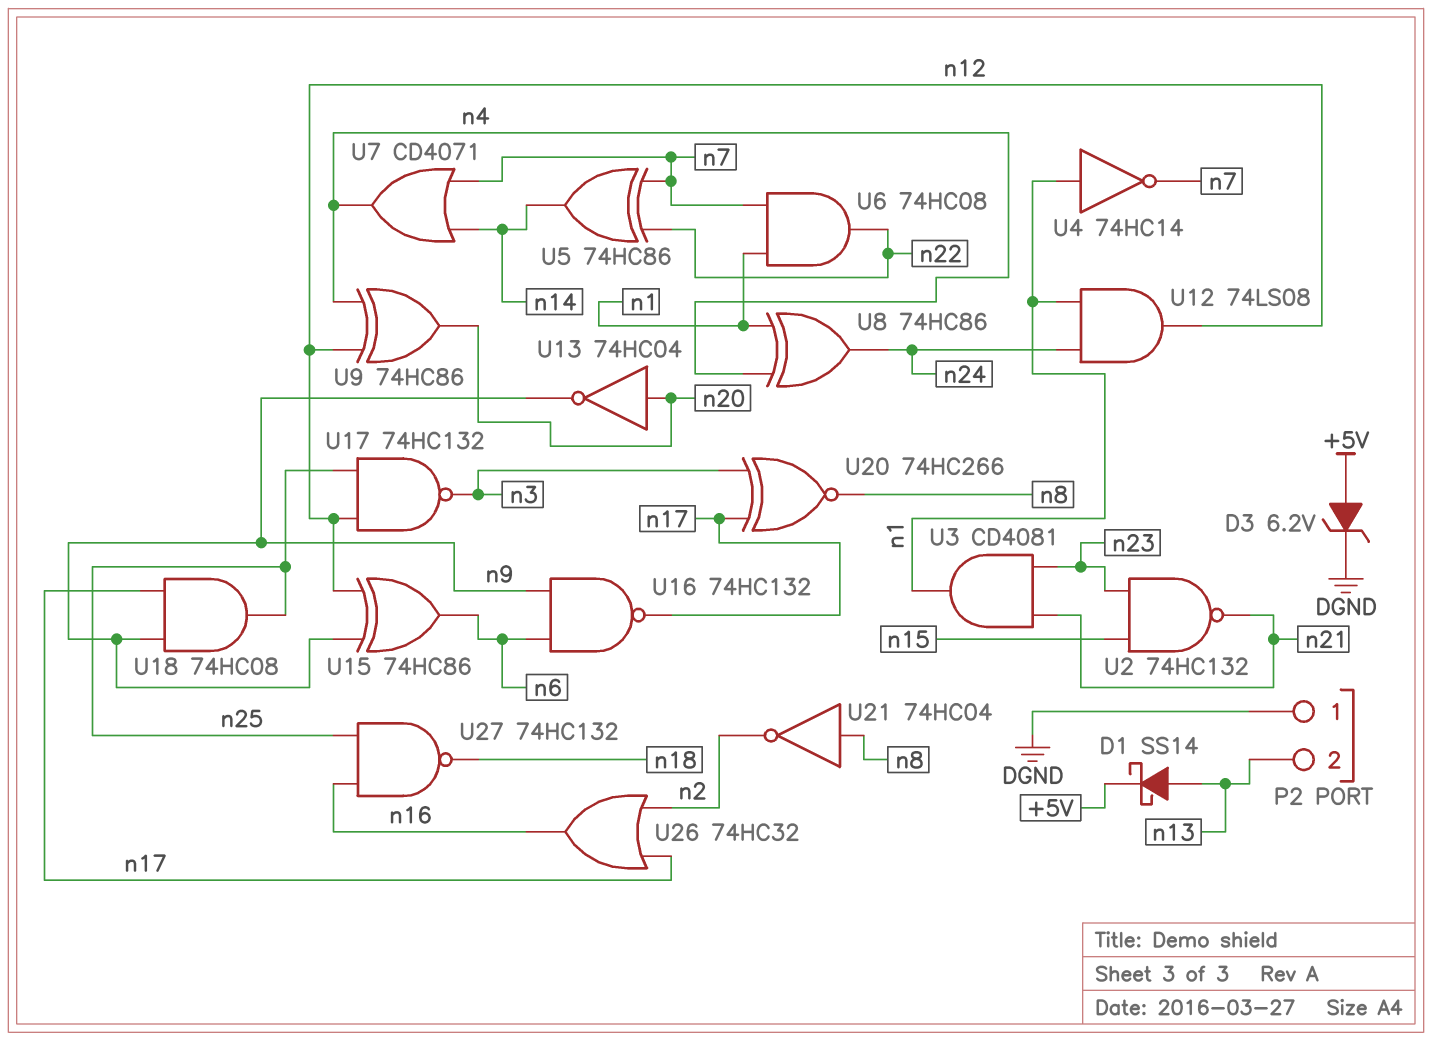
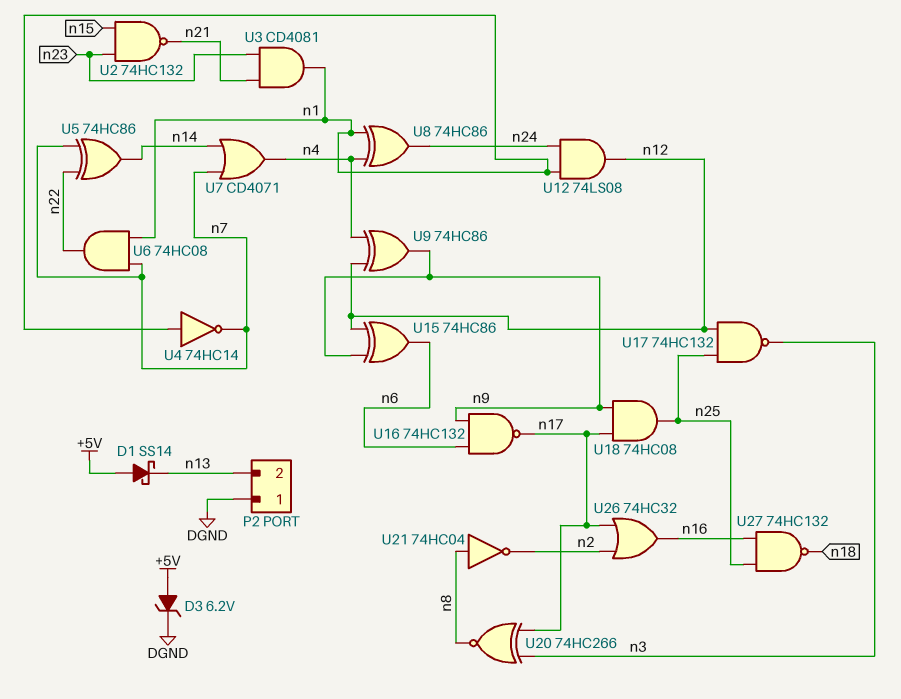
D1: schottky SS14 (A n13, K +5V) -> schottky SS14 (A +5V, K n13)
U9: XOR 74HC86 (in n4, in n12, out n20) -> XOR 74HC86 (in n4, in n12, out n9)
U13: NOT 74HC04 (in n20, out n9) -> none

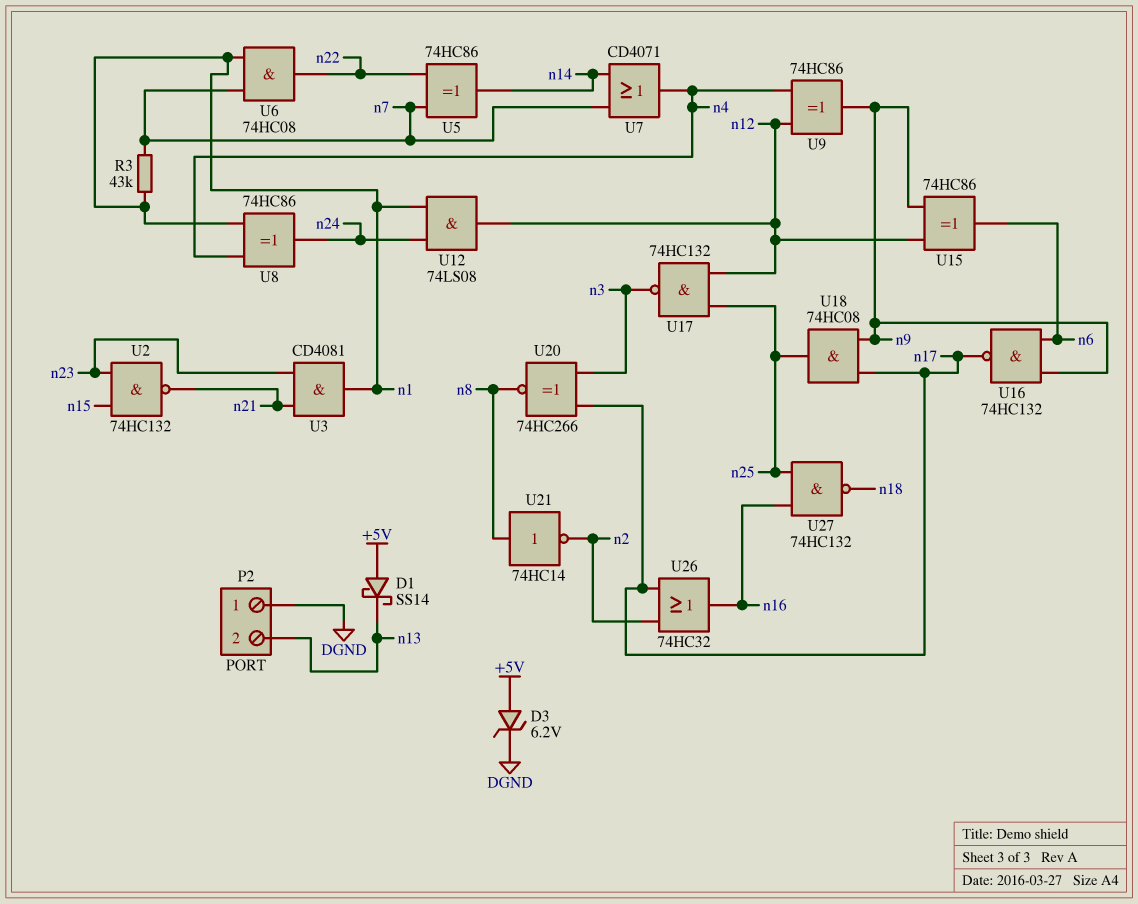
R3: none -> 43k (n1, n7)
U4: NOT 74HC14 (in n1, out n7) -> none
U21: NOT 74HC04 (in n8, out n2) -> NOT 74HC14 (in n8, out n2)

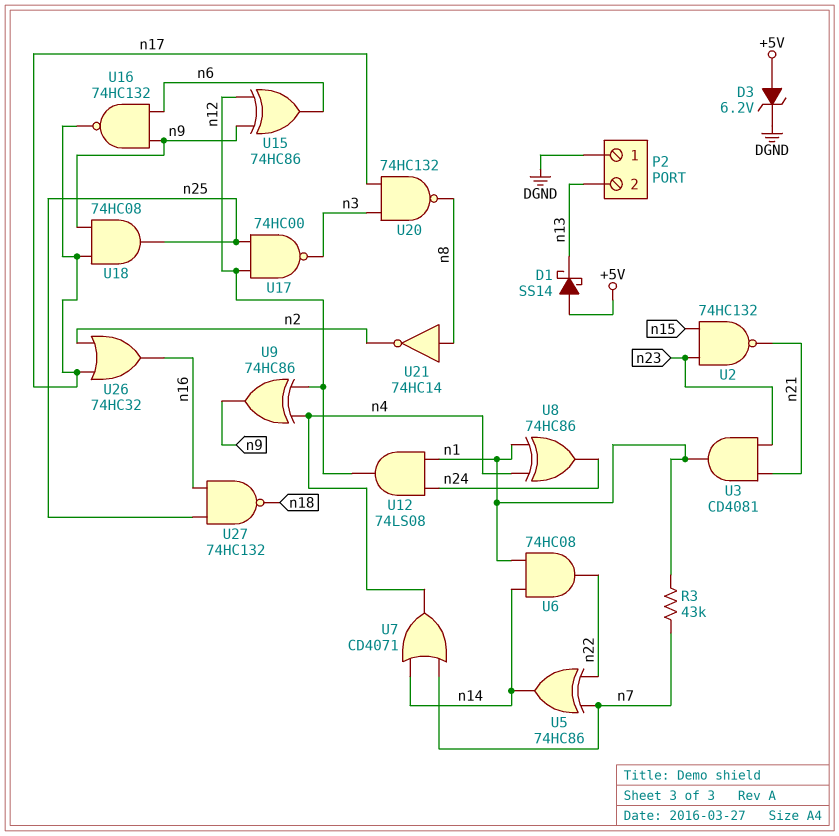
U6: AND 74HC08 (in n1, in n7, out n22) -> AND 74HC08 (in n1, in n14, out n22)
U17: NAND 74HC132 (in n12, in n25, out n3) -> NAND 74HC00 (in n12, in n25, out n3)
U20: XNOR 74HC266 (in n3, in n17, out n8) -> NAND 74HC132 (in n3, in n17, out n8)

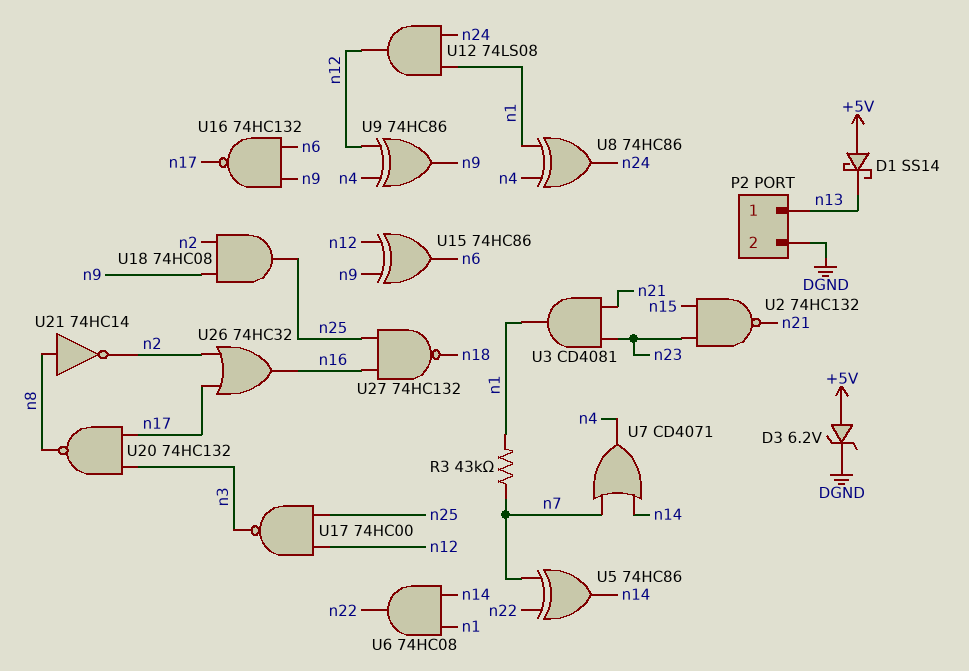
P2 pin 1: DGND -> n13
P2 pin 2: n13 -> DGND
U18: AND 74HC08 (in n9, in n17, out n25) -> AND 74HC08 (in n2, in n9, out n25)

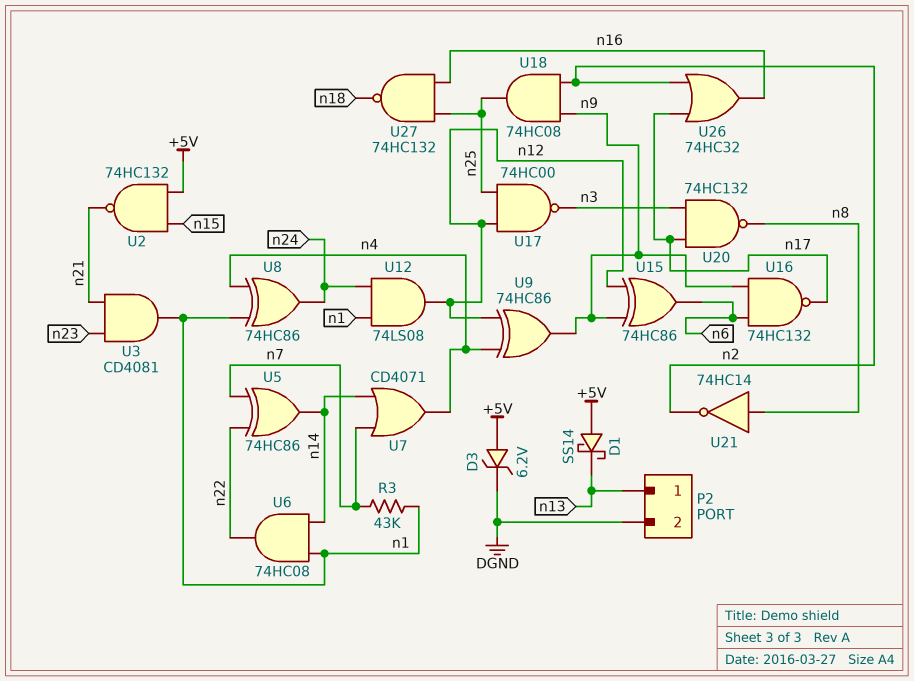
U2: NAND 74HC132 (in n15, in n23, out n21) -> NAND 74HC132 (in +5V, in n15, out n21)

